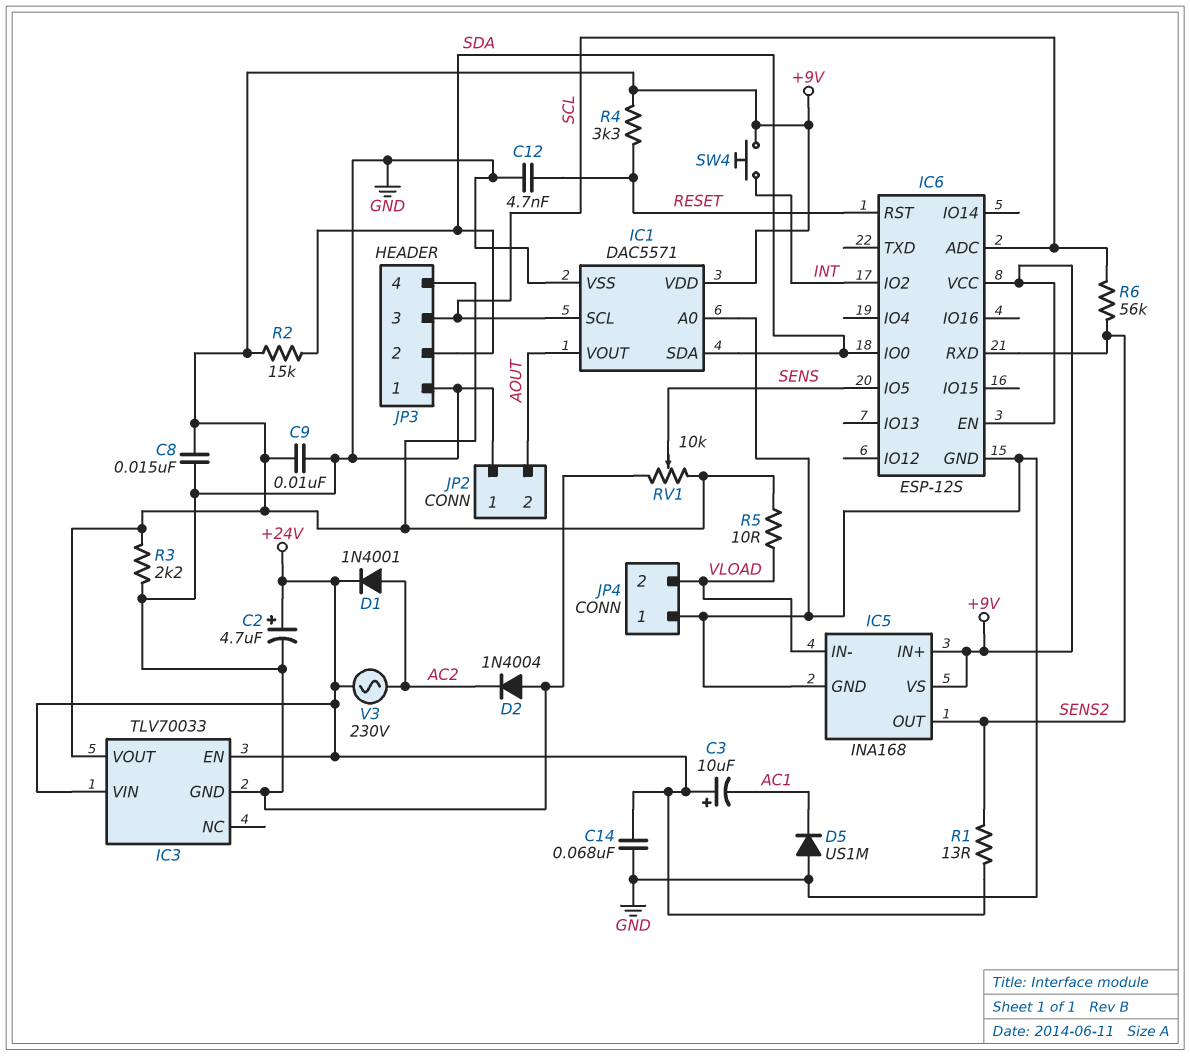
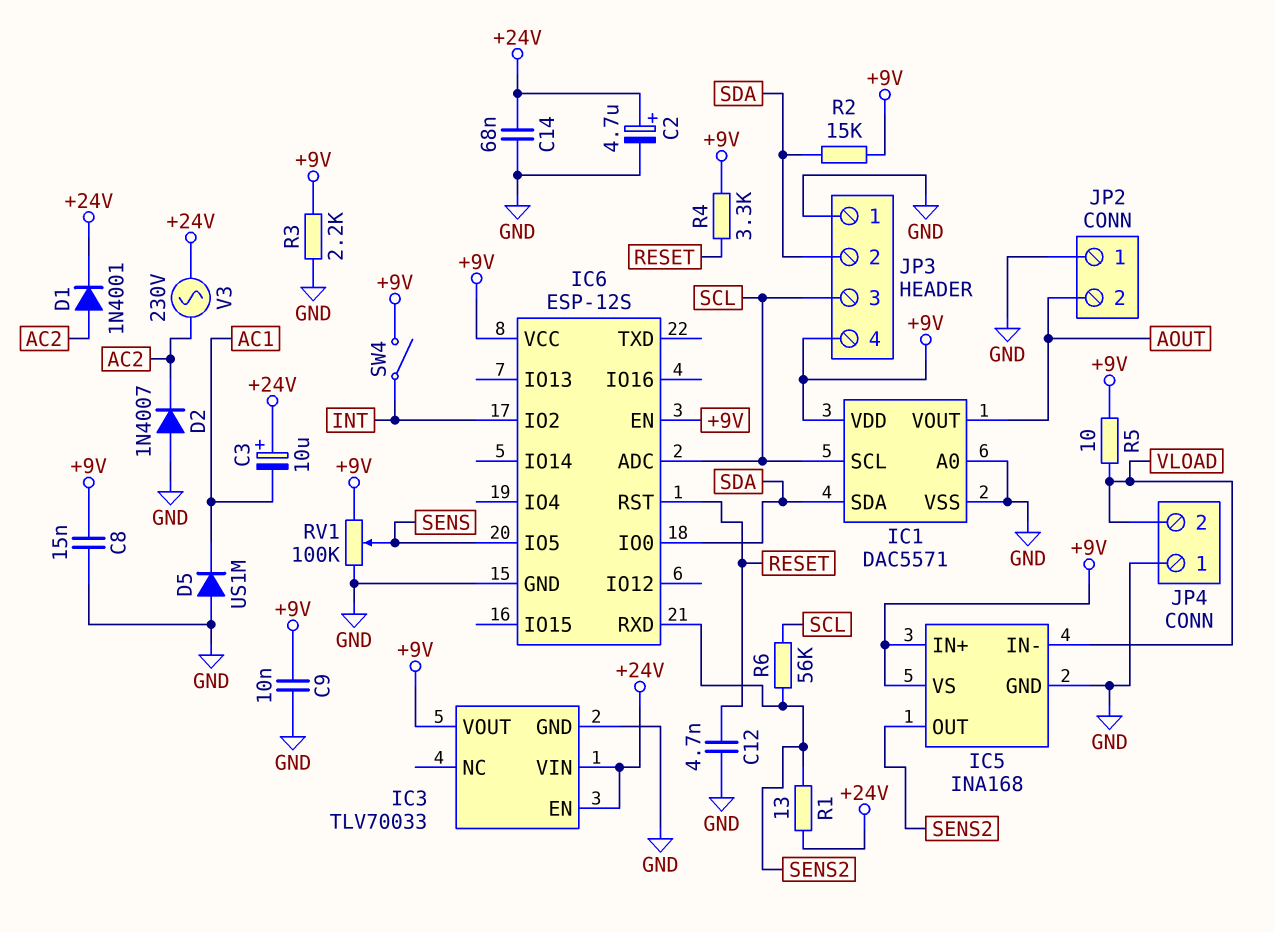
D2: diode 1N4004 (A GND, K AC2) -> diode 1N4007 (A GND, K AC2)
RV1: 10k (+9V, GND, wiper SENS) -> 100k (+9V, GND, wiper SENS)
SW4: button (+9V, INT) -> switch (+9V, INT)

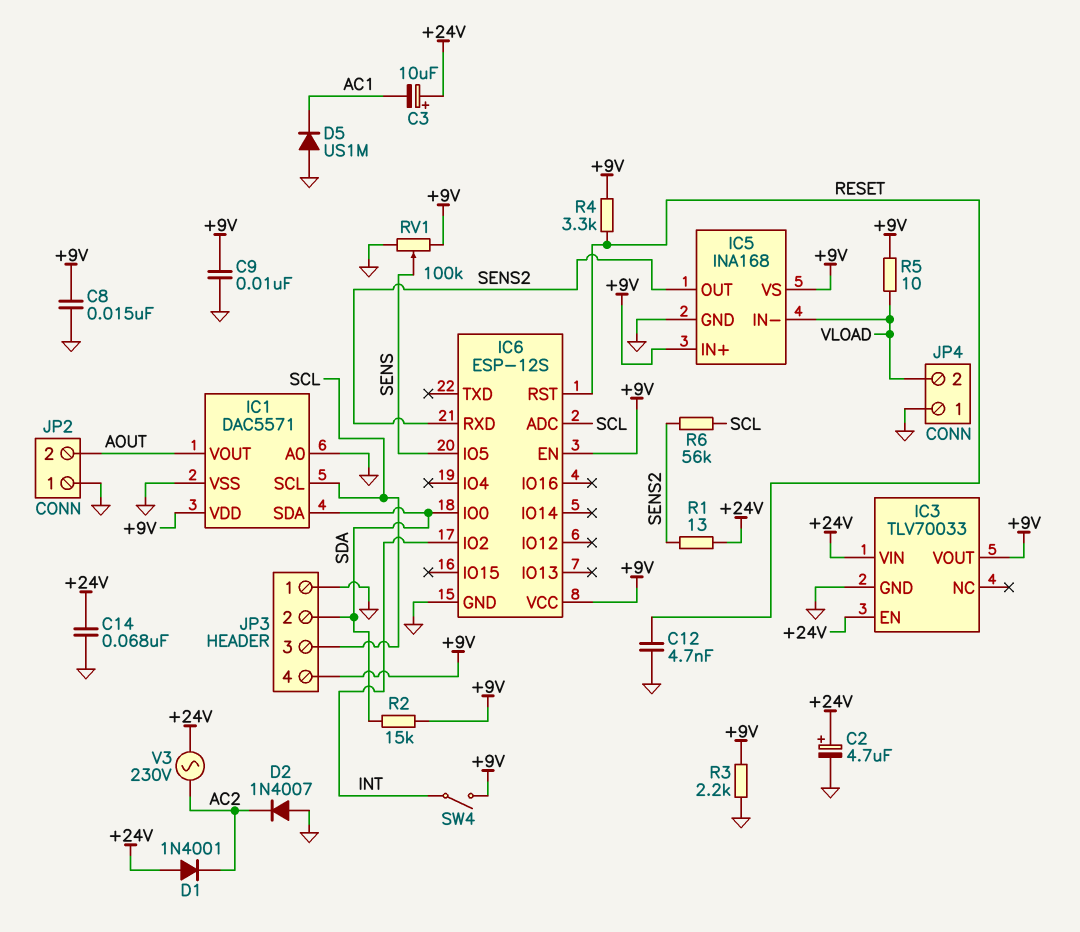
D1: diode 1N4001 (A AC2, K +24V) -> diode 1N4001 (A +24V, K AC2)

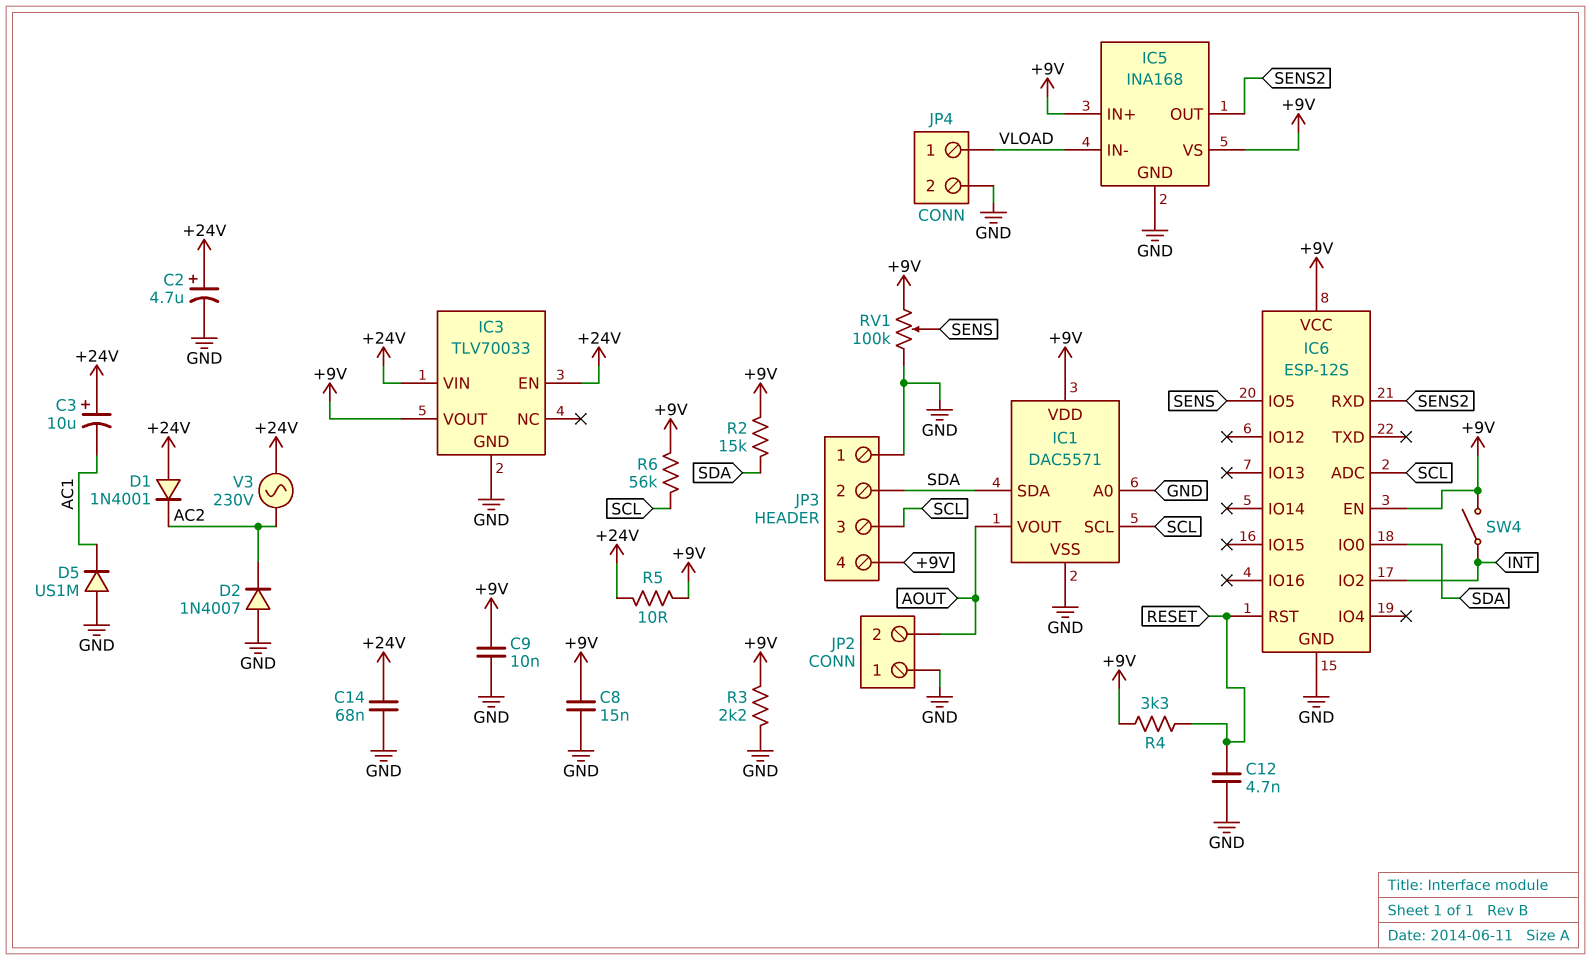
JP4 pin 1: GND -> VLOAD
JP4 pin 2: VLOAD -> GND
R1: 13 (+24V, SENS2) -> none
R5: 10 (+9V, VLOAD) -> 10 (+9V, +24V)
R6: 56k (SCL, SENS2) -> 56k (+9V, SCL)

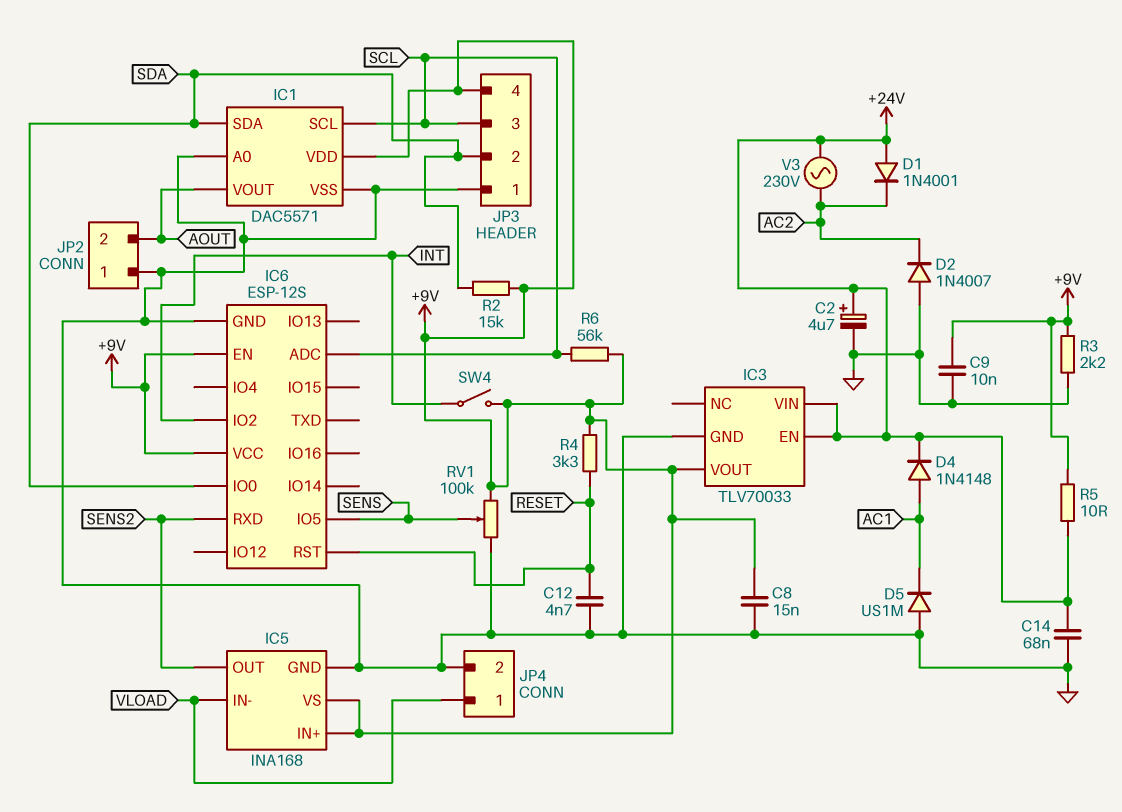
C3: 10uF (plus +24V, minus AC1) -> none
D4: none -> diode 1N4148 (A AC1, K +24V)

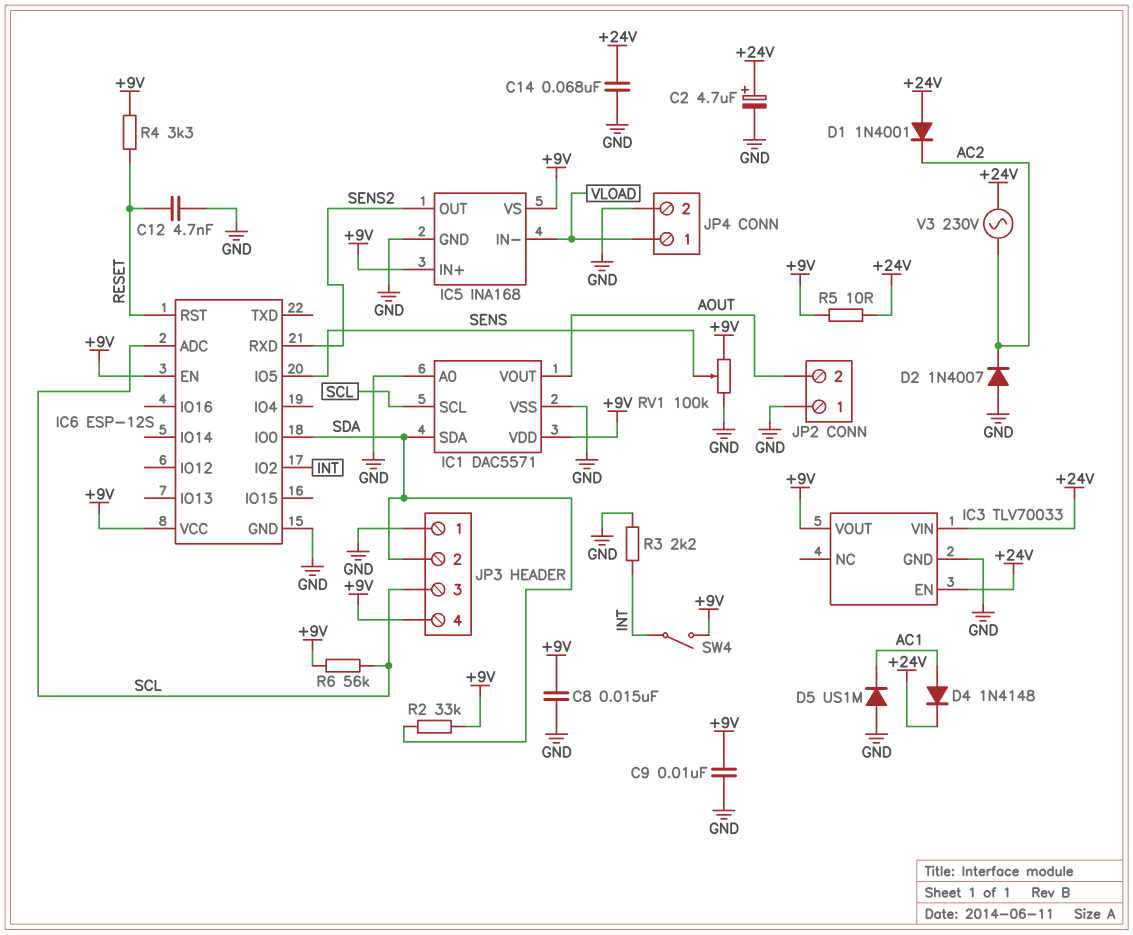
R2: 15k (+9V, SDA) -> 33k (+9V, SDA)
R3: 2.2k (+9V, GND) -> 2.2k (GND, INT)

